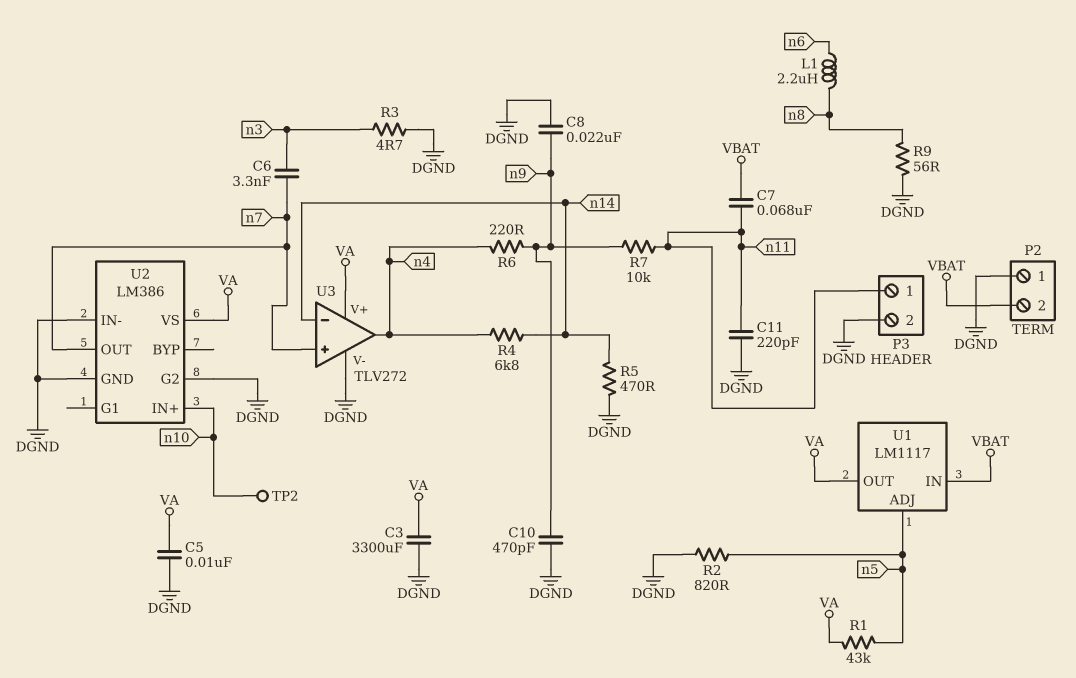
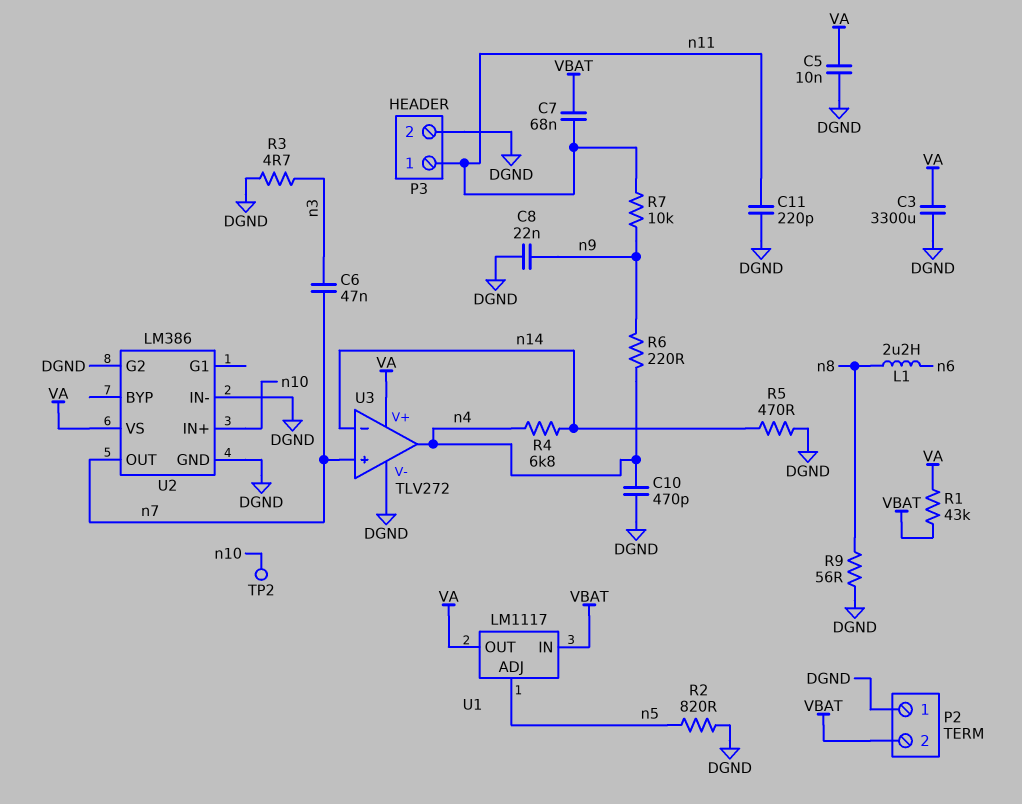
C6: 3.3nF (n3, n7) -> 47nF (n3, n7)
C10: 470pF (DGND, n9) -> 470pF (DGND, n4)
R1: 43k (VA, n5) -> 43k (VA, VBAT)

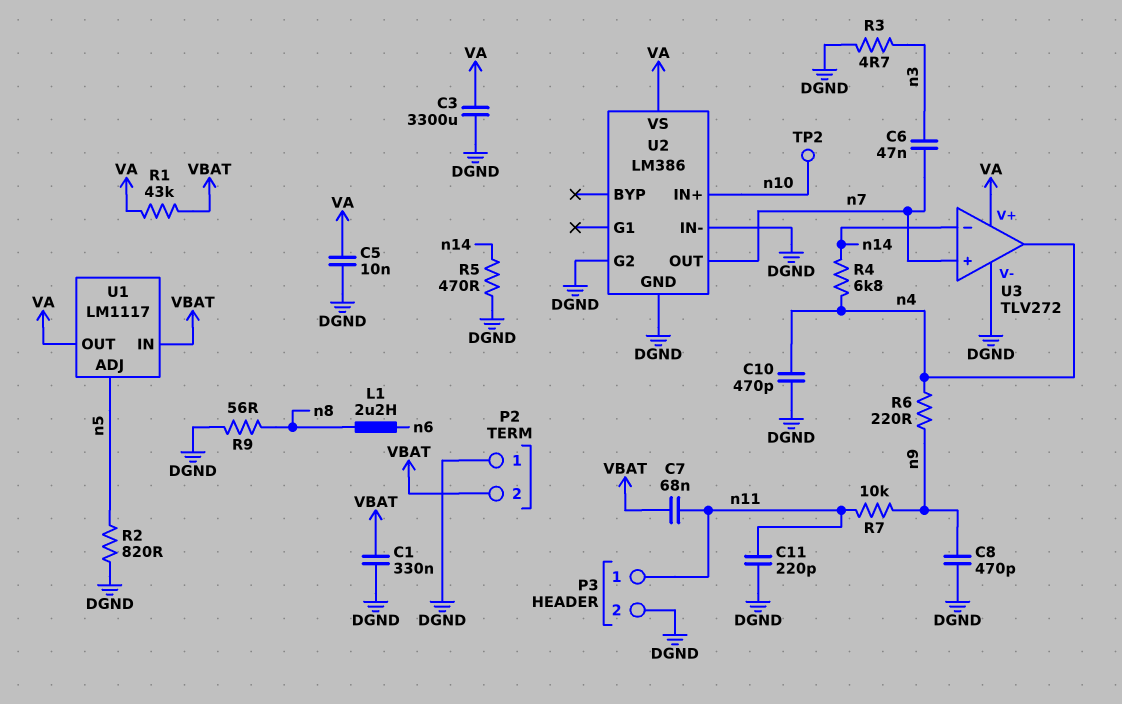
C1: none -> 330nF (DGND, VBAT)
C8: 22nF (DGND, n9) -> 470pF (DGND, n9)

